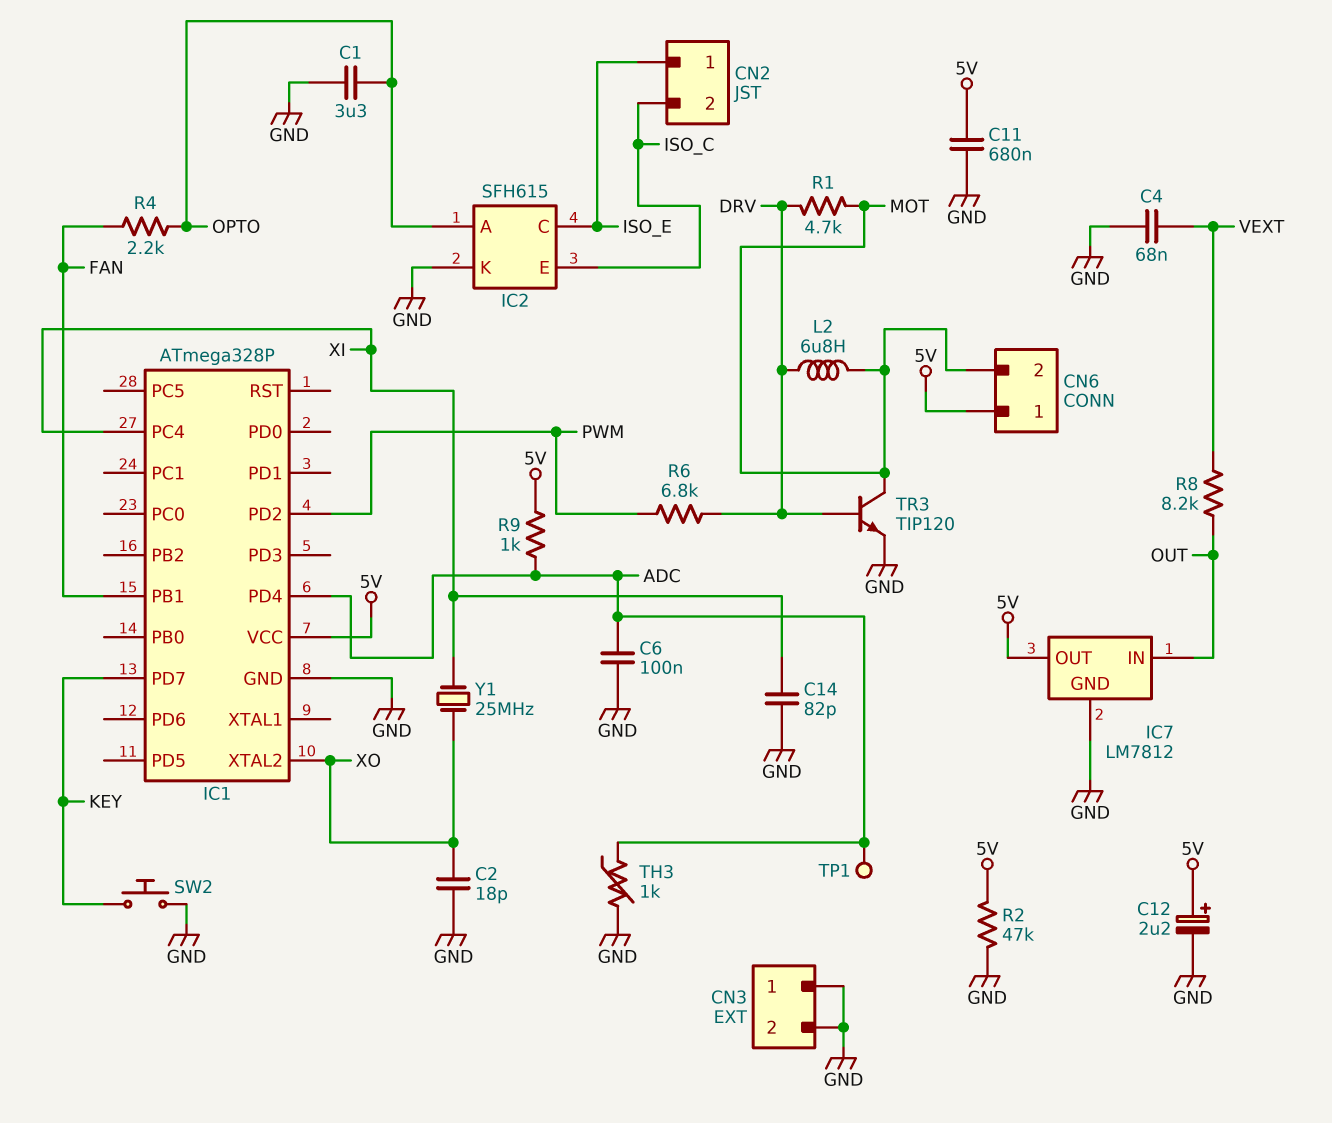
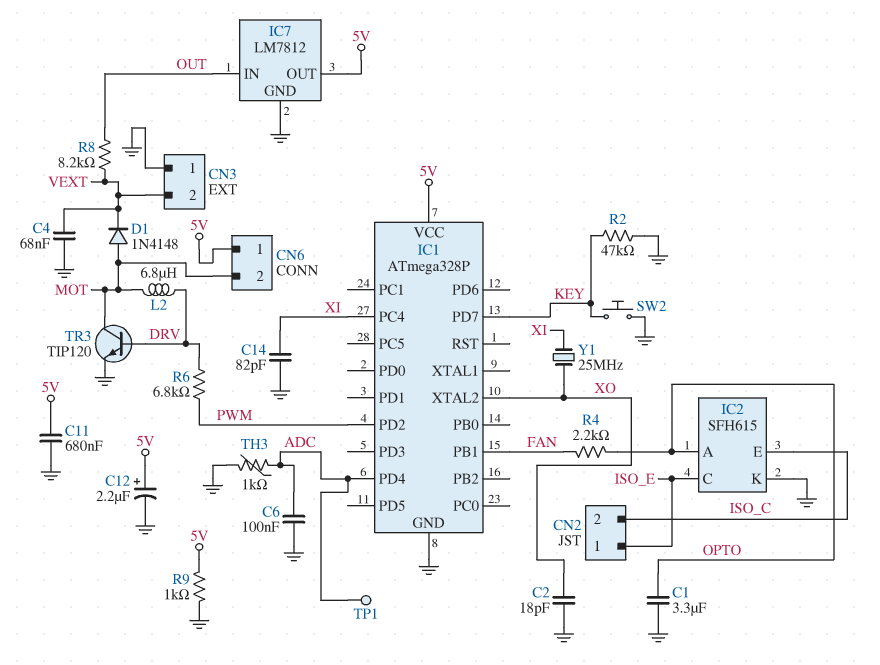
CN3 pin 2: GND -> VEXT
D1: none -> diode 1N4148 (A MOT, K VEXT)
R1: 4.7k (DRV, MOT) -> none
R2: 47k (5V, GND) -> 47k (GND, KEY)
R9: 1k (5V, ADC) -> 1k (5V, GND)

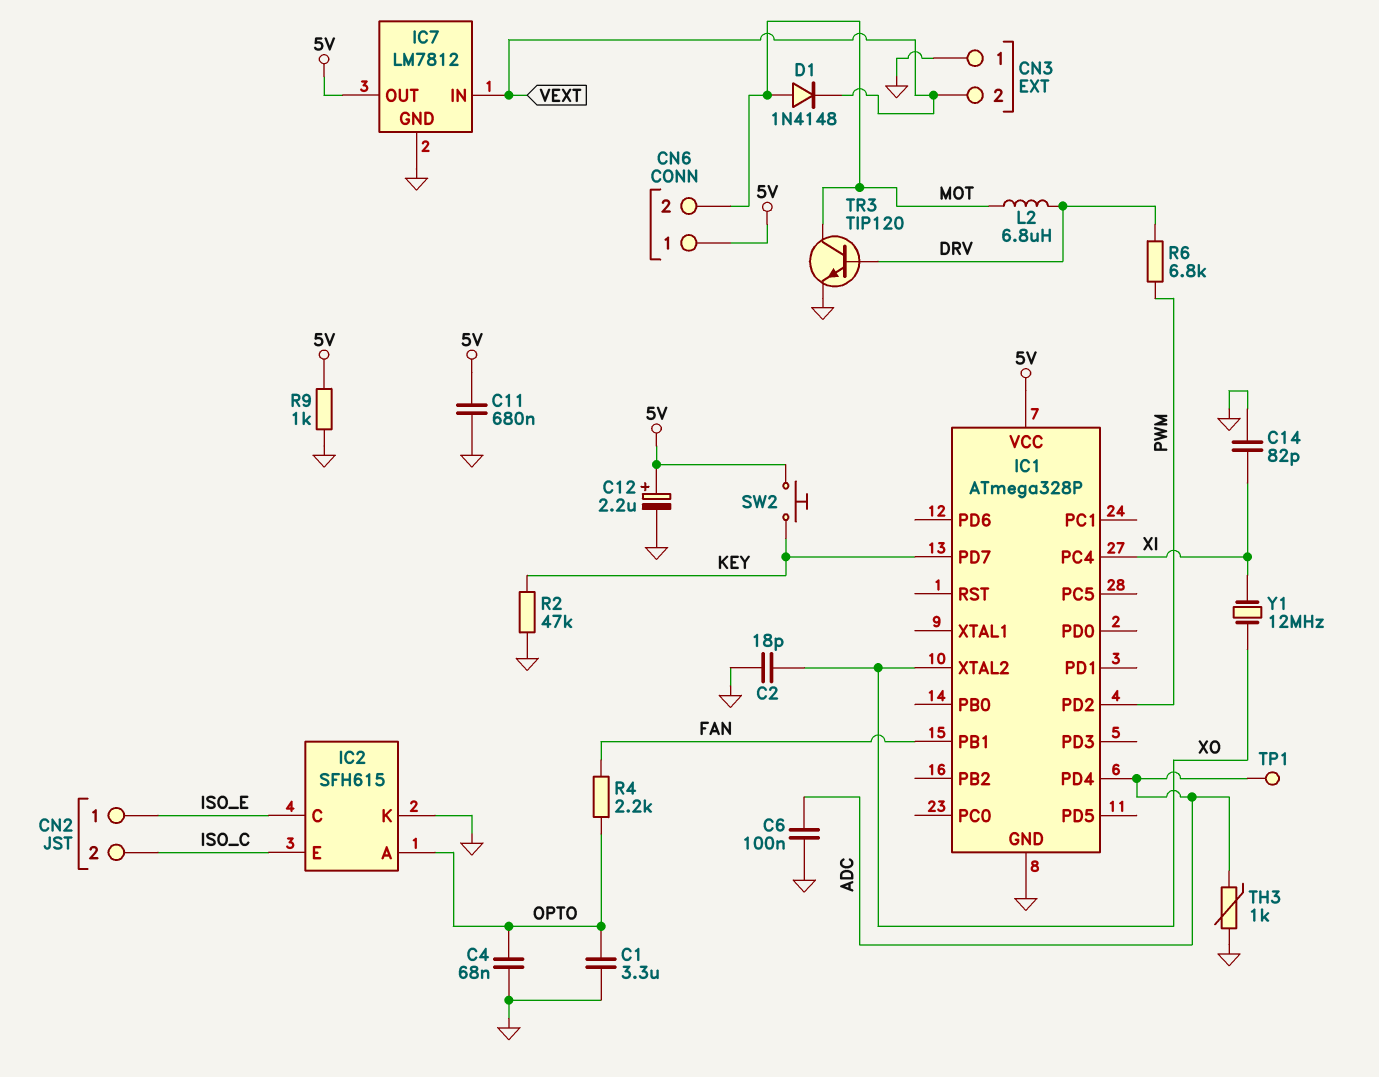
C4: 68nF (GND, VEXT) -> 68nF (GND, OPTO)
IC7 pin IN: OUT -> VEXT
R8: 8.2k (OUT, VEXT) -> none
SW2: button (GND, KEY) -> button (5V, KEY)
Y1: 25MHz (XI, XO) -> 12MHz (XI, XO)

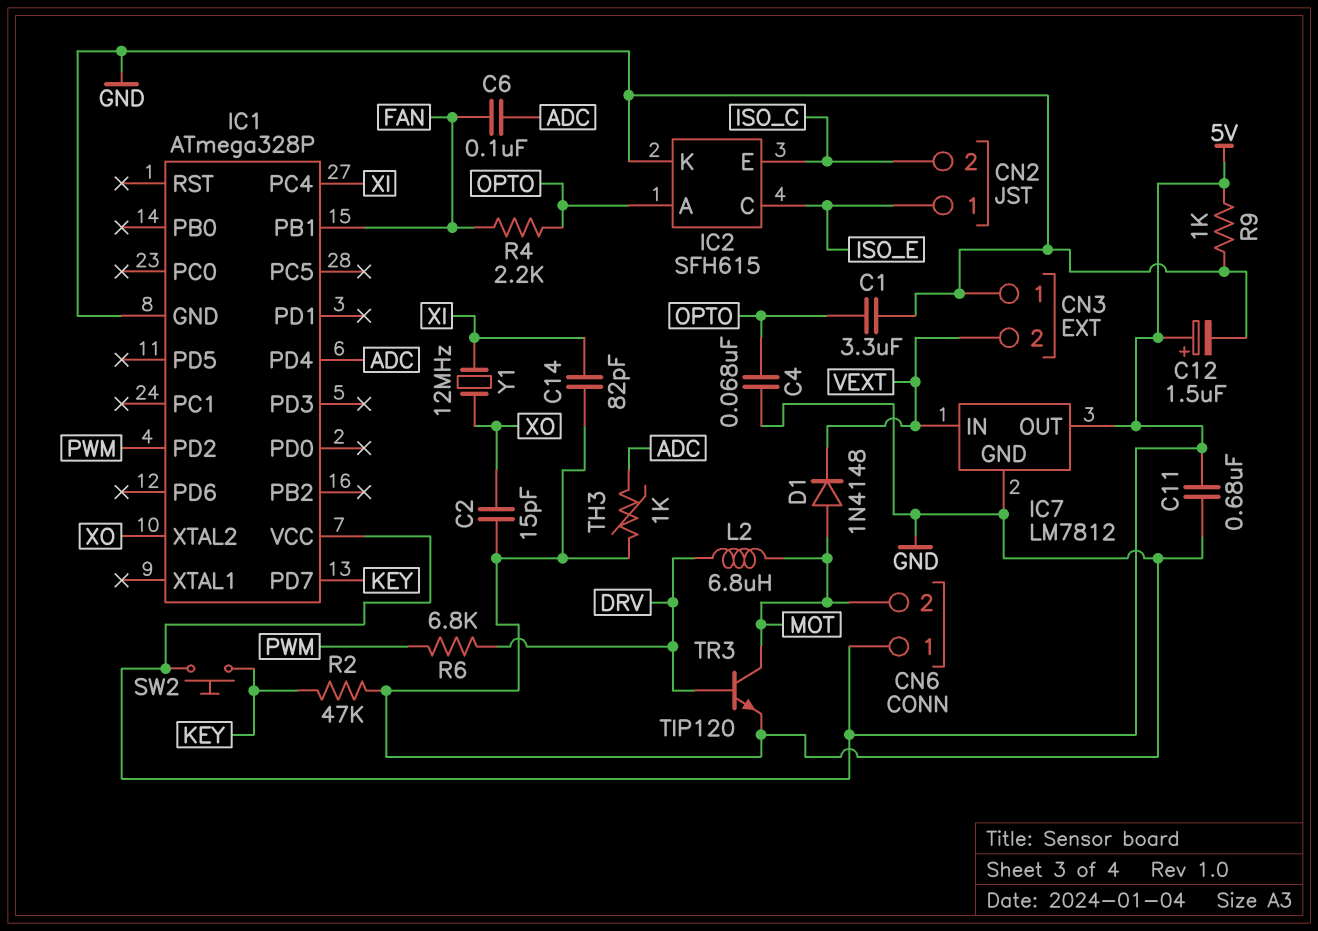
C2: 18pF (GND, XO) -> 15pF (GND, XO)
C6: 100nF (ADC, GND) -> 100nF (ADC, FAN)
C12: 2.2uF (plus 5V, minus GND) -> 1.5uF (plus 5V, minus GND)
TP1: test point (ADC) -> none

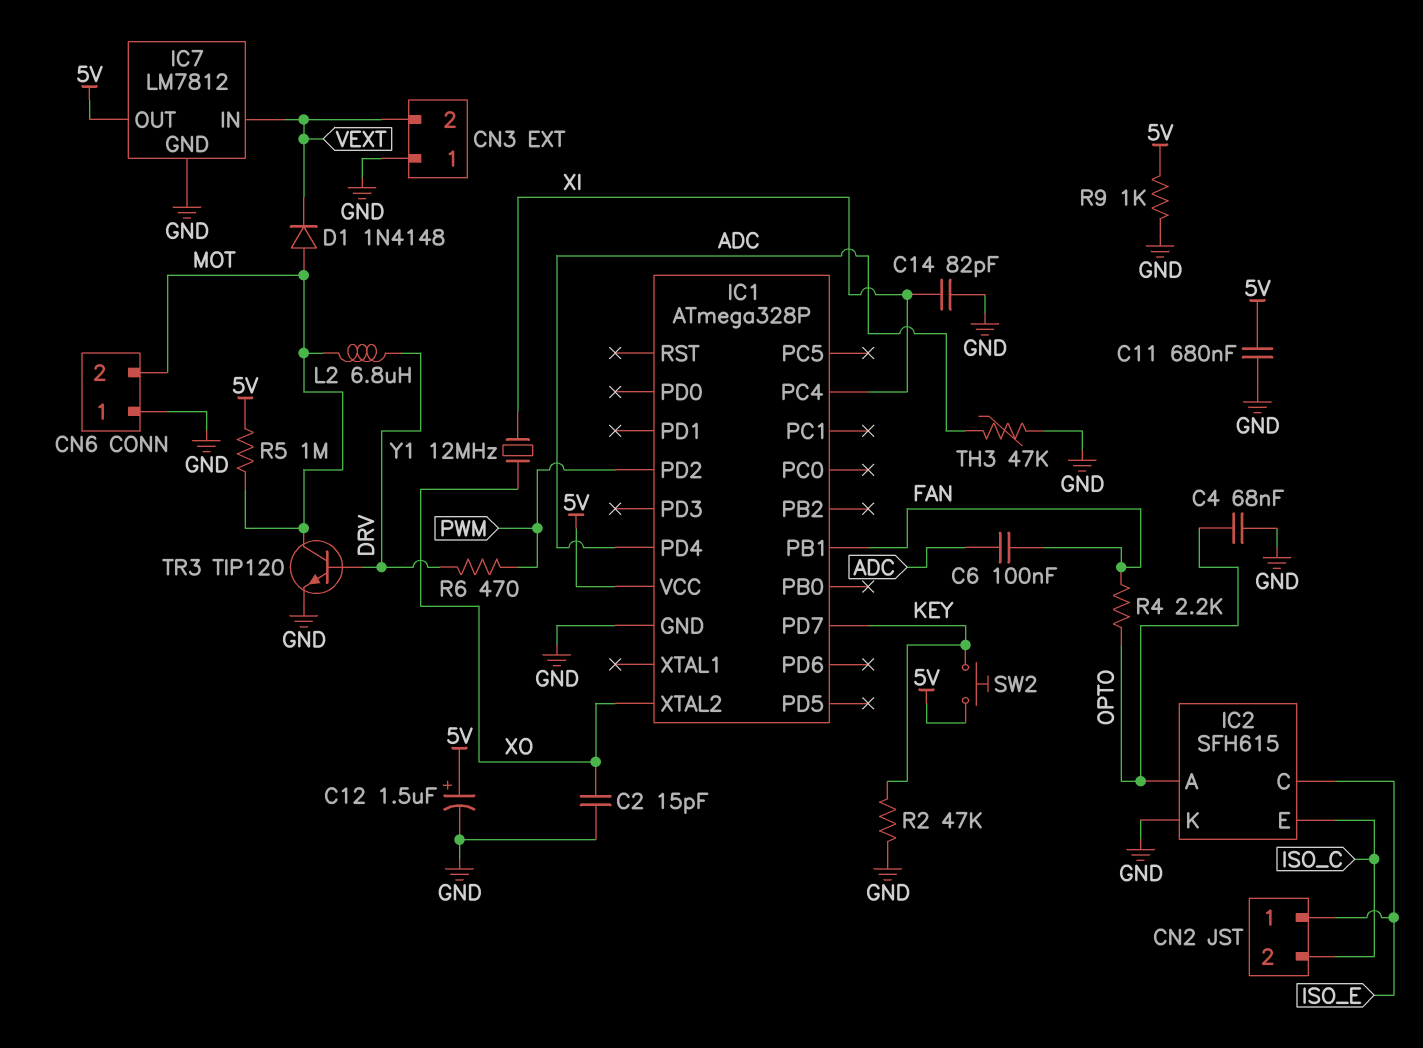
C1: 3.3uF (GND, OPTO) -> none
CN6 pin 1: 5V -> GND
R5: none -> 1M (5V, MOT)
R6: 6.8k (DRV, PWM) -> 470 (DRV, PWM)
TH3: 1k (ADC, GND) -> 47k (ADC, GND)

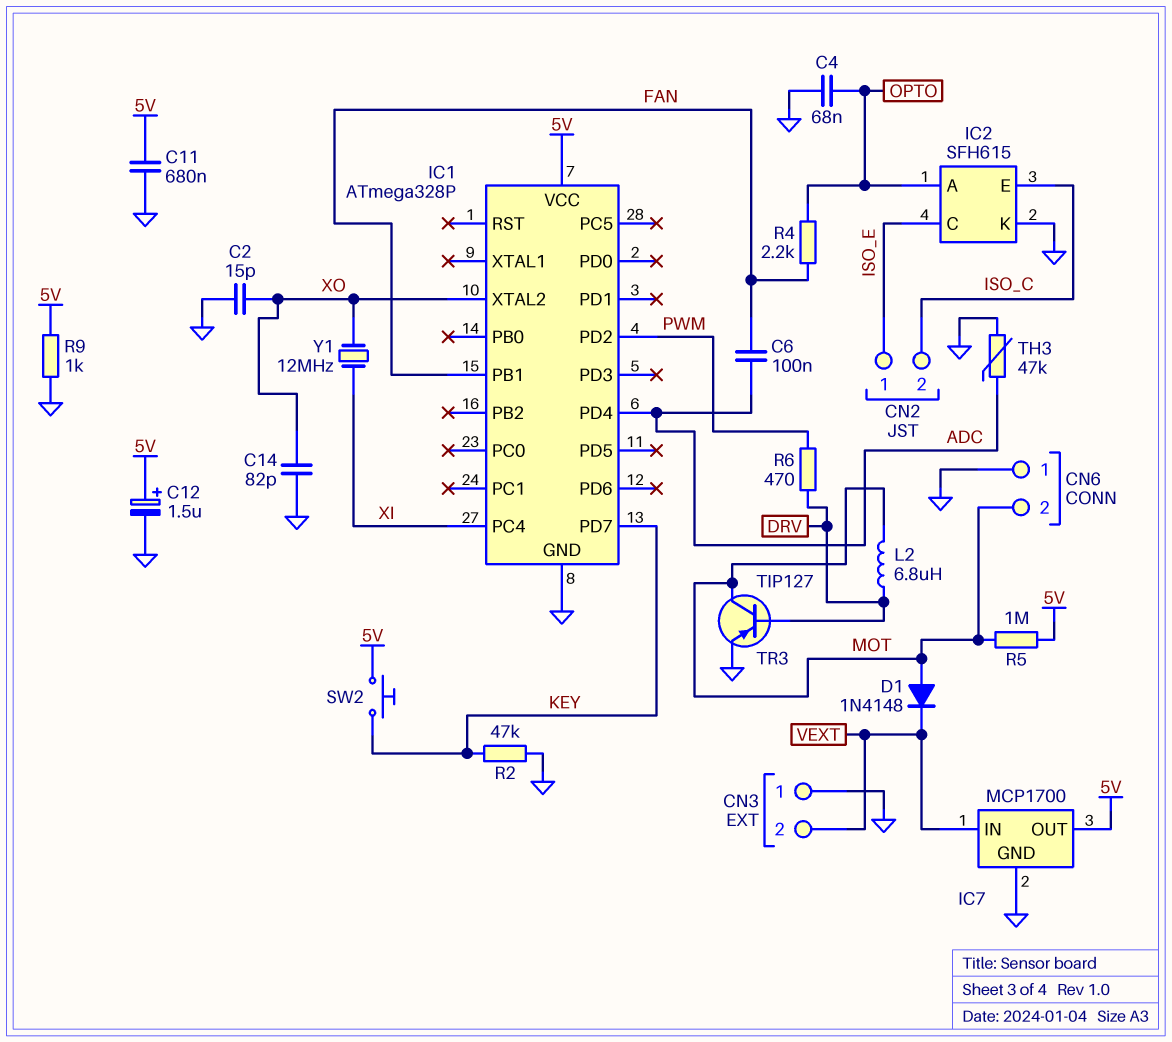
C14: 82pF (GND, XI) -> 82pF (GND, XO)
IC7: LM7812 -> MCP1700
TR3: NPN TIP120 (B DRV, C MOT, E GND) -> PNP TIP127 (B DRV, C MOT, E GND)

